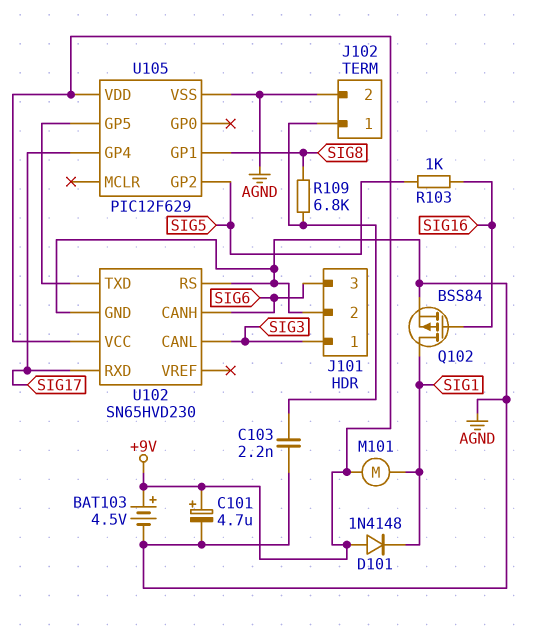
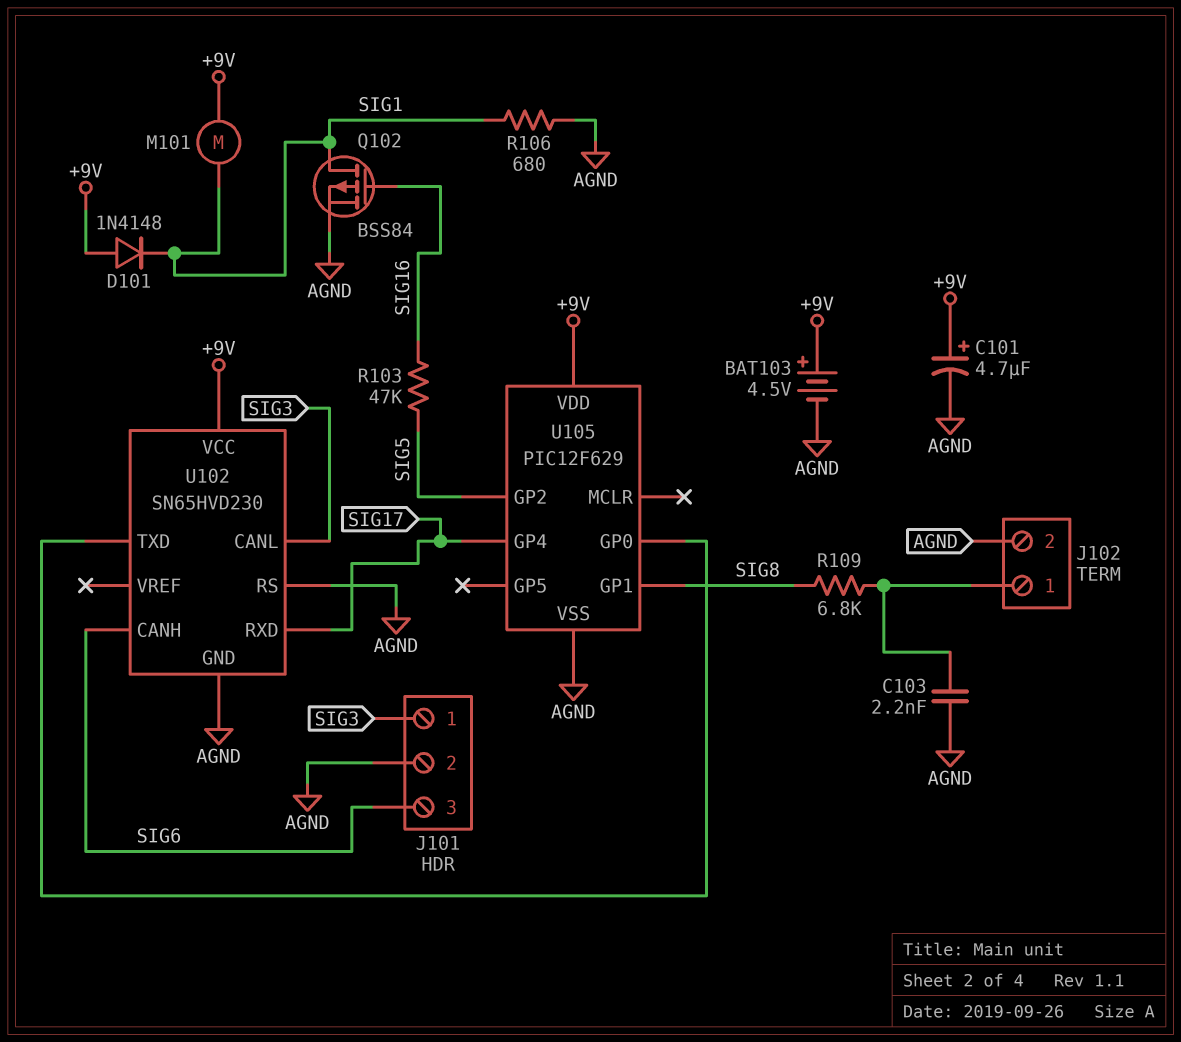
R103: 1k (SIG5, SIG16) -> 47k (SIG5, SIG16)
R106: none -> 680 (AGND, SIG1)
U105 pin GP0: none -> U102/TXD
U105 pin GP5: U102/TXD -> none

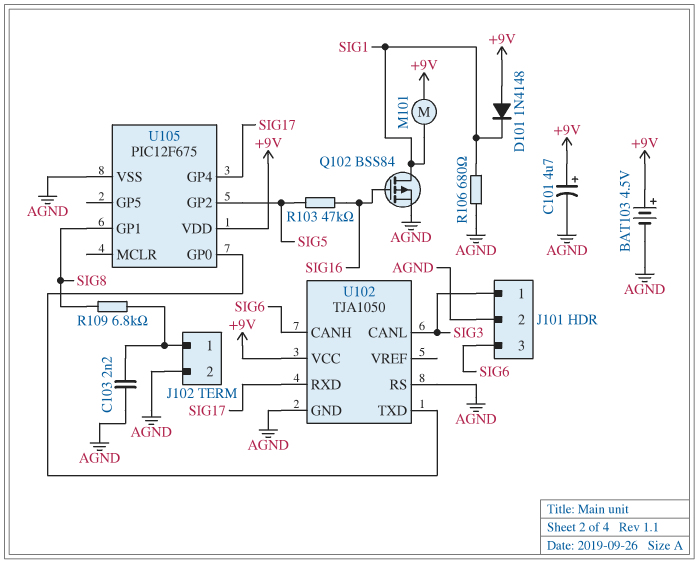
U102: SN65HVD230 -> TJA1050
U105: PIC12F629 -> PIC12F675

